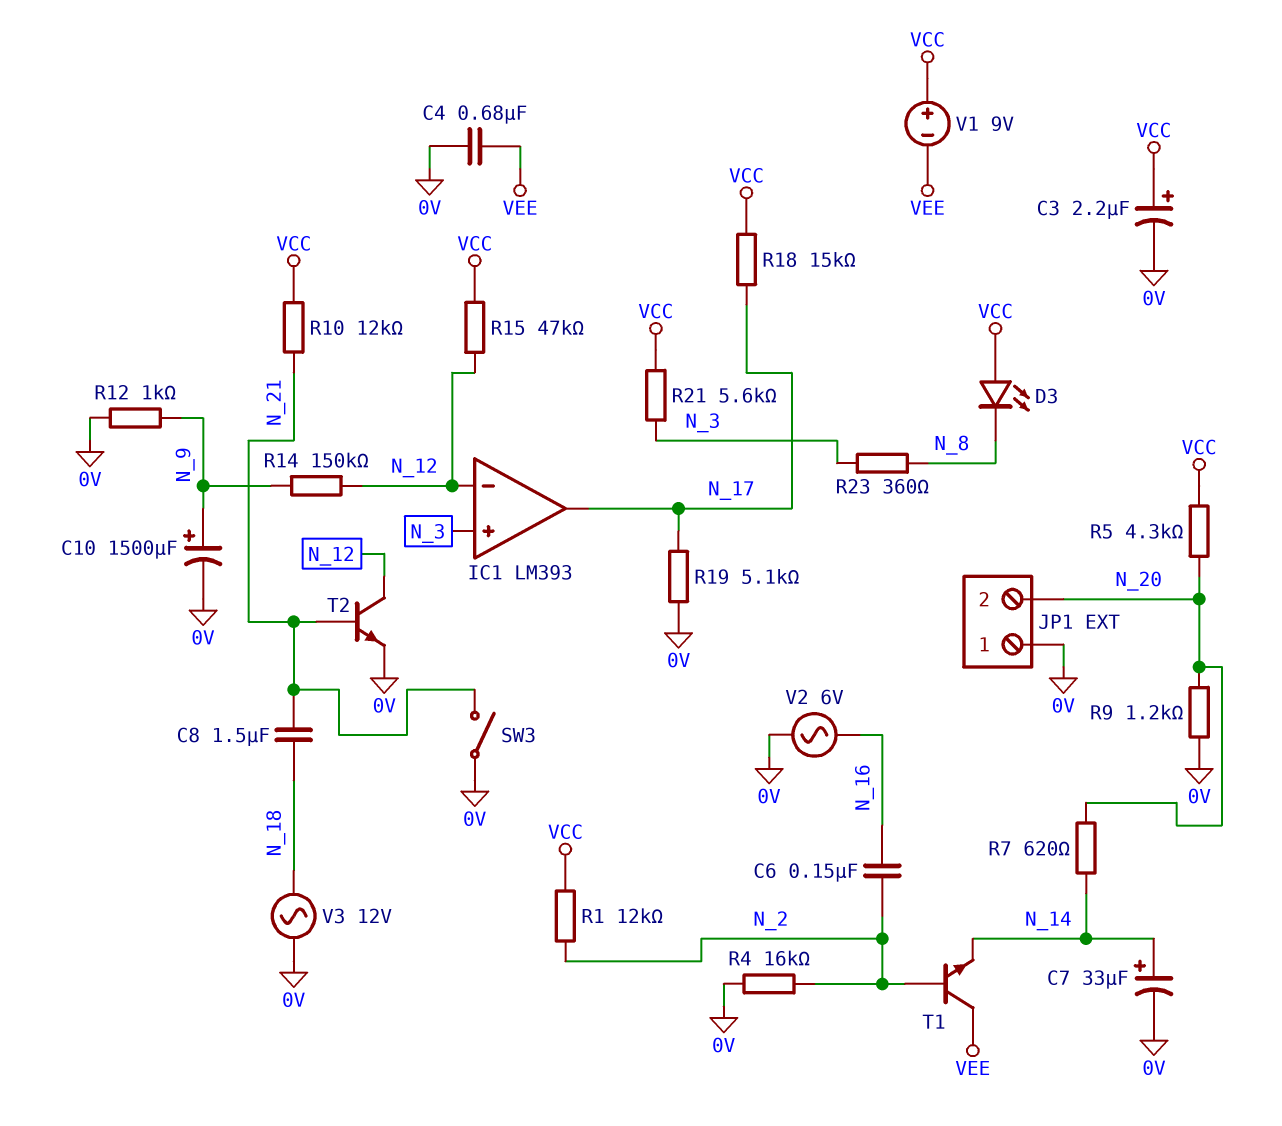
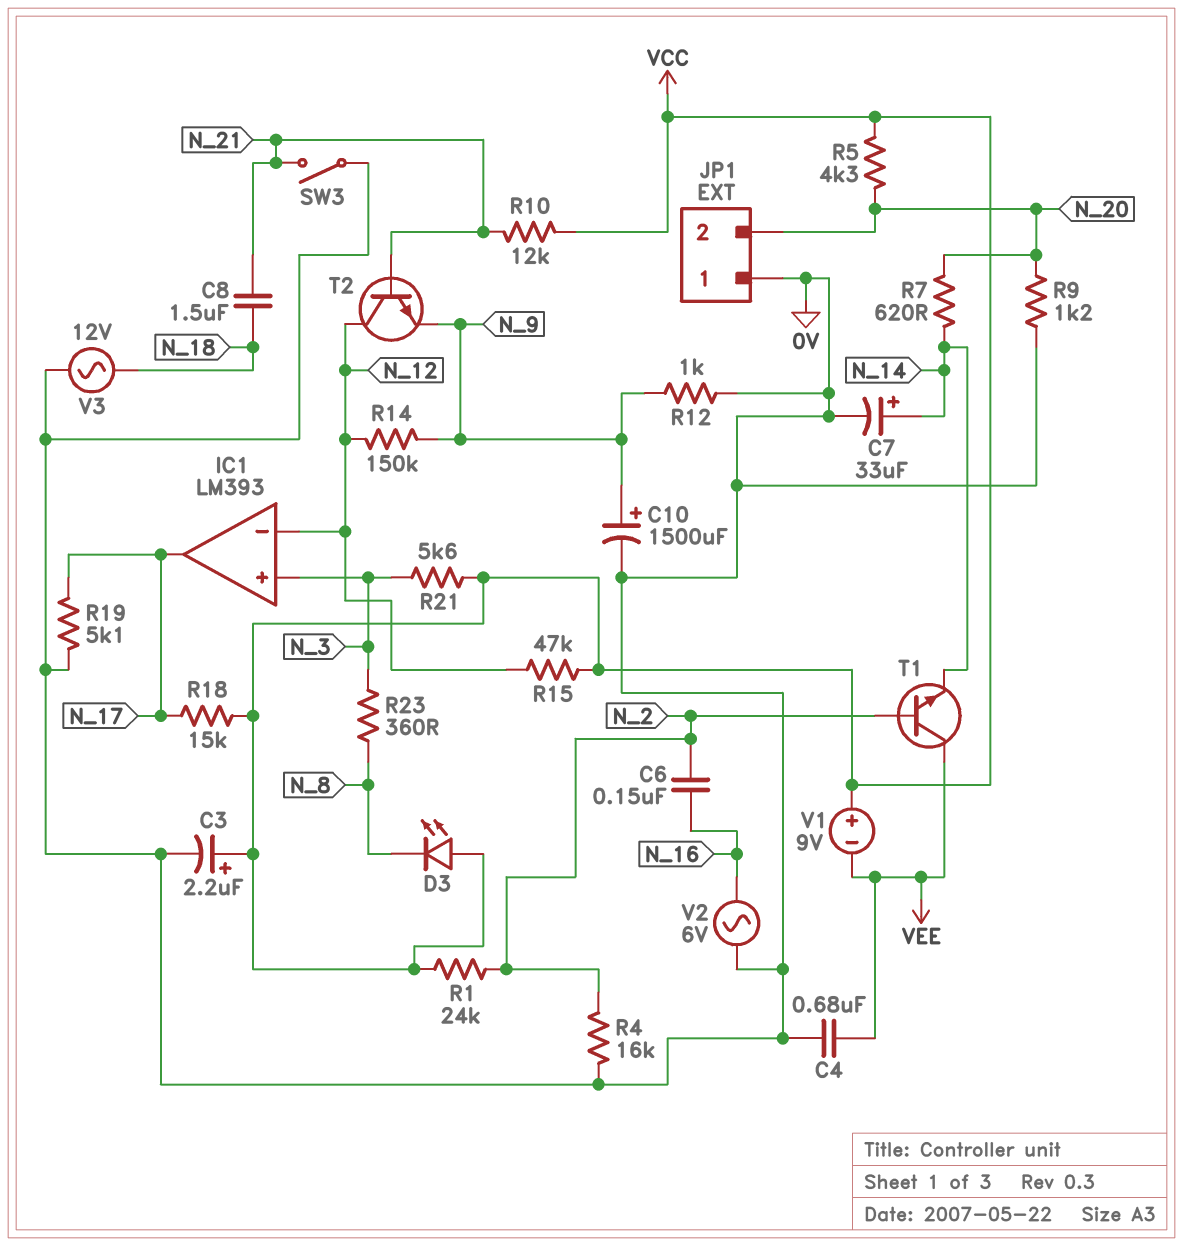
R1: 12k (N_2, VCC) -> 24k (N_2, VCC)
T2: NPN (B N_21, C N_12, E 0V) -> NPN (B N_21, C N_12, E N_9)

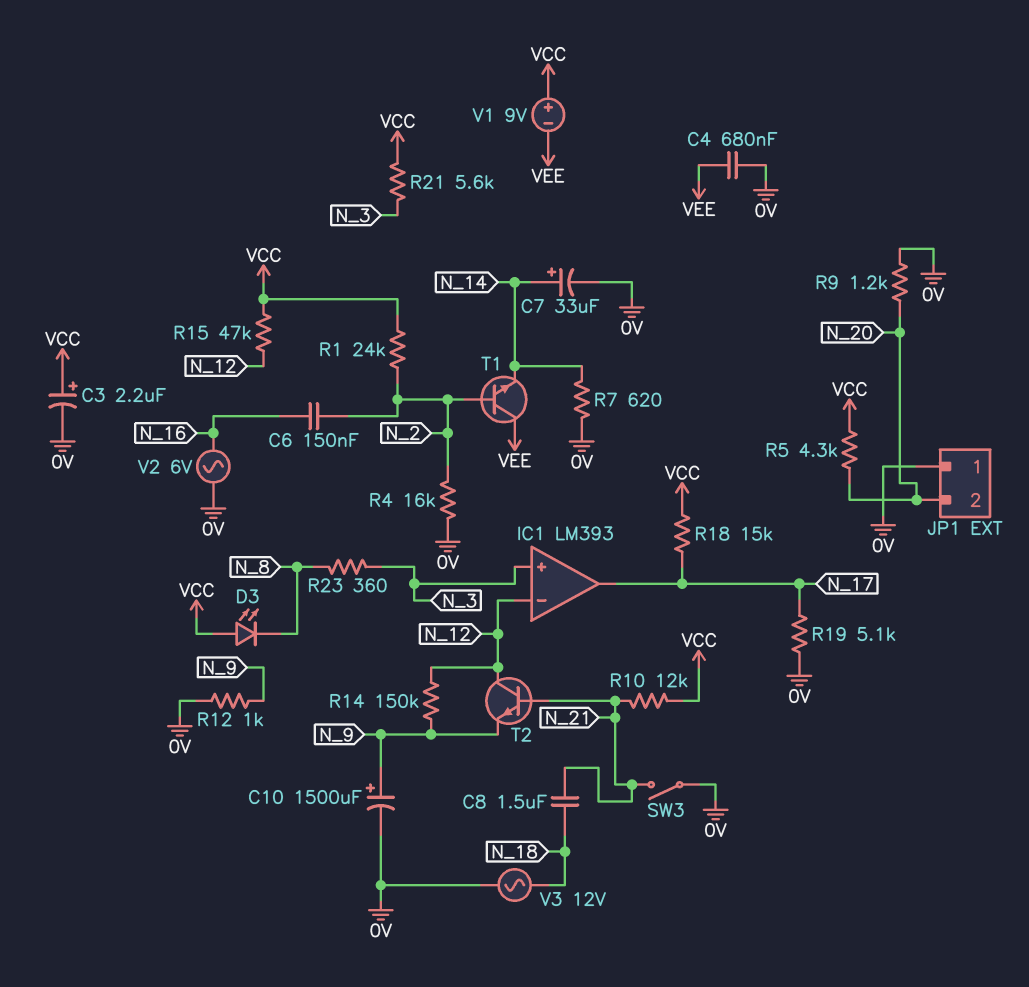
R7: 620 (N_14, N_20) -> 620 (0V, N_14)

